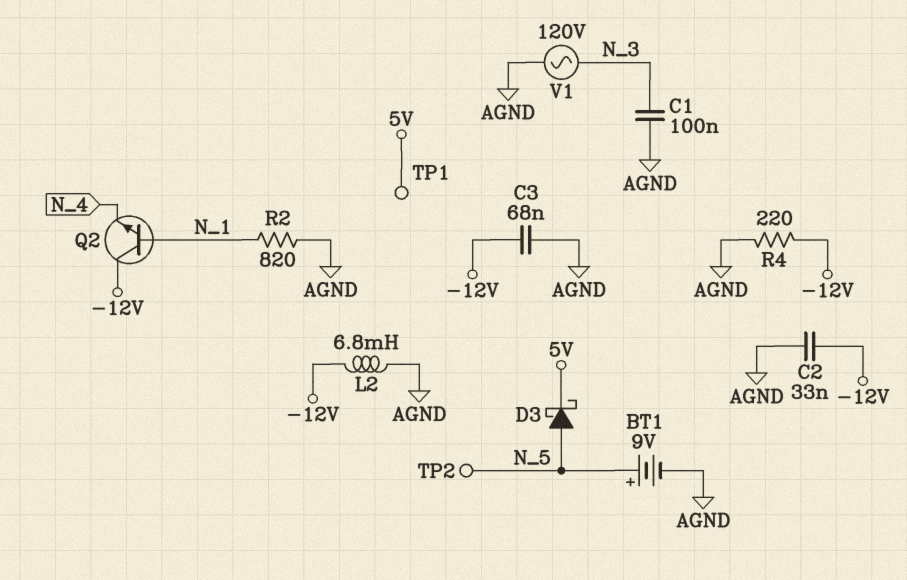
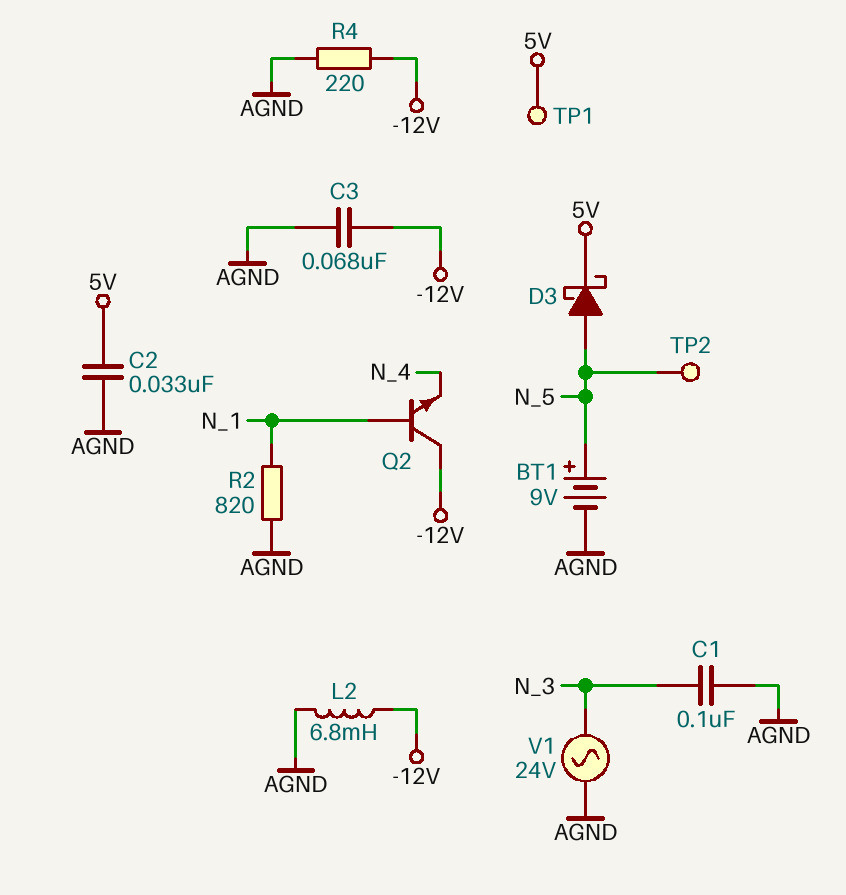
C2: 33nF (-12V, AGND) -> 33nF (5V, AGND)
V1: AC 120V (AGND, N_3) -> AC 24V (AGND, N_3)

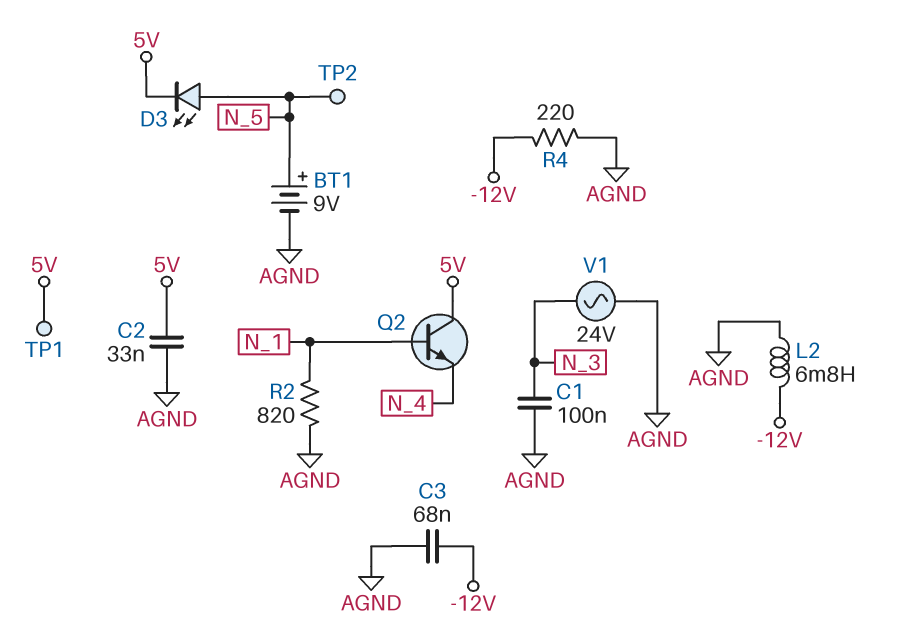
D3: schottky (A N_5, K 5V) -> LED (A N_5, K 5V)
Q2: NPN (B N_1, C -12V, E N_4) -> NPN (B N_1, C 5V, E N_4)

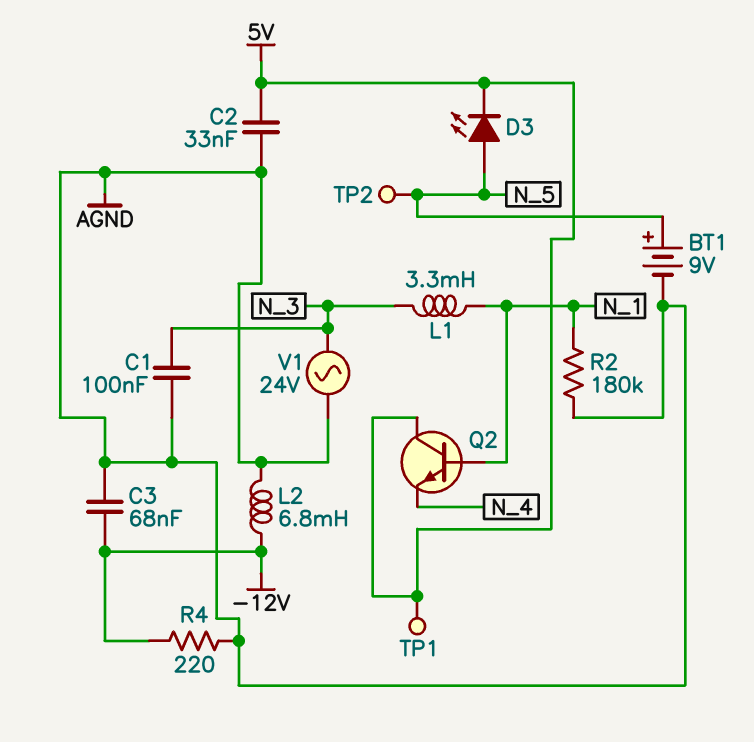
L1: none -> 3.3mH (N_1, N_3)
R2: 820 (AGND, N_1) -> 180k (AGND, N_1)

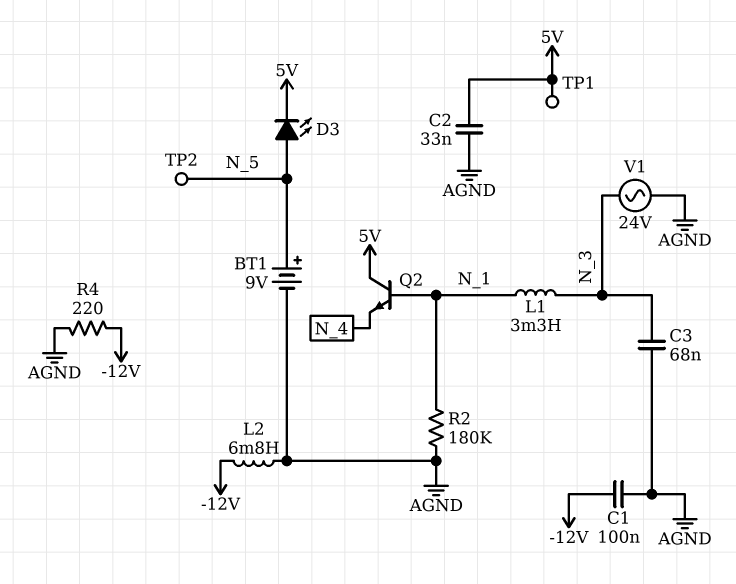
C1: 100nF (AGND, N_3) -> 100nF (-12V, AGND)
C3: 68nF (-12V, AGND) -> 68nF (AGND, N_3)

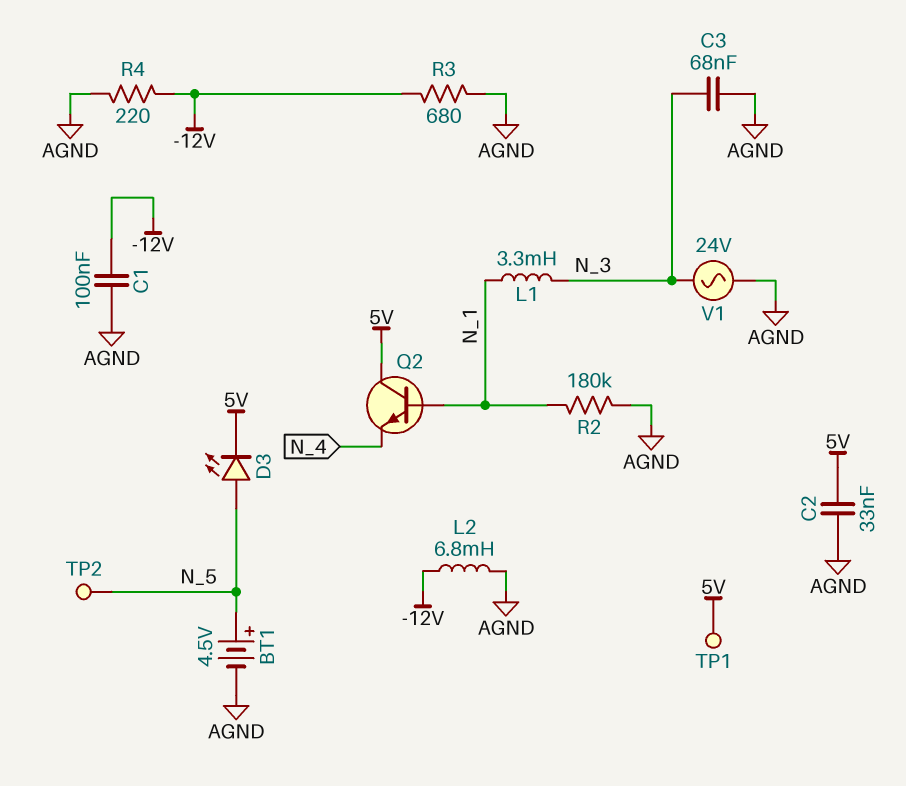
BT1: 9V (plus N_5, minus AGND) -> 4.5V (plus N_5, minus AGND)
R3: none -> 680 (-12V, AGND)

